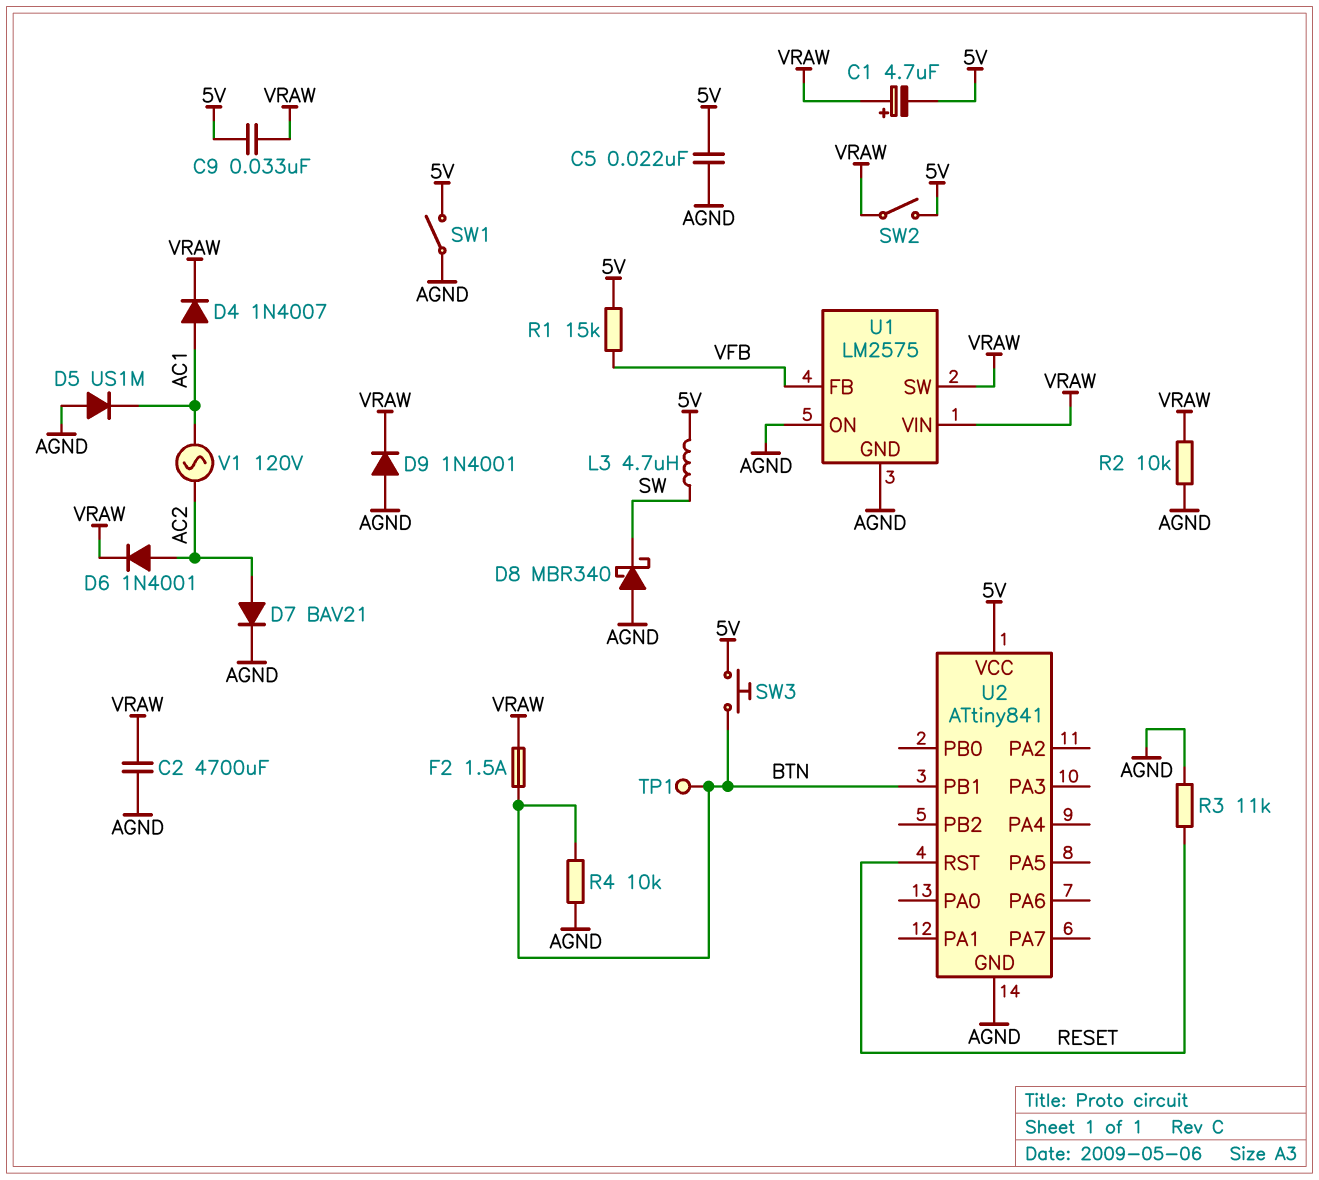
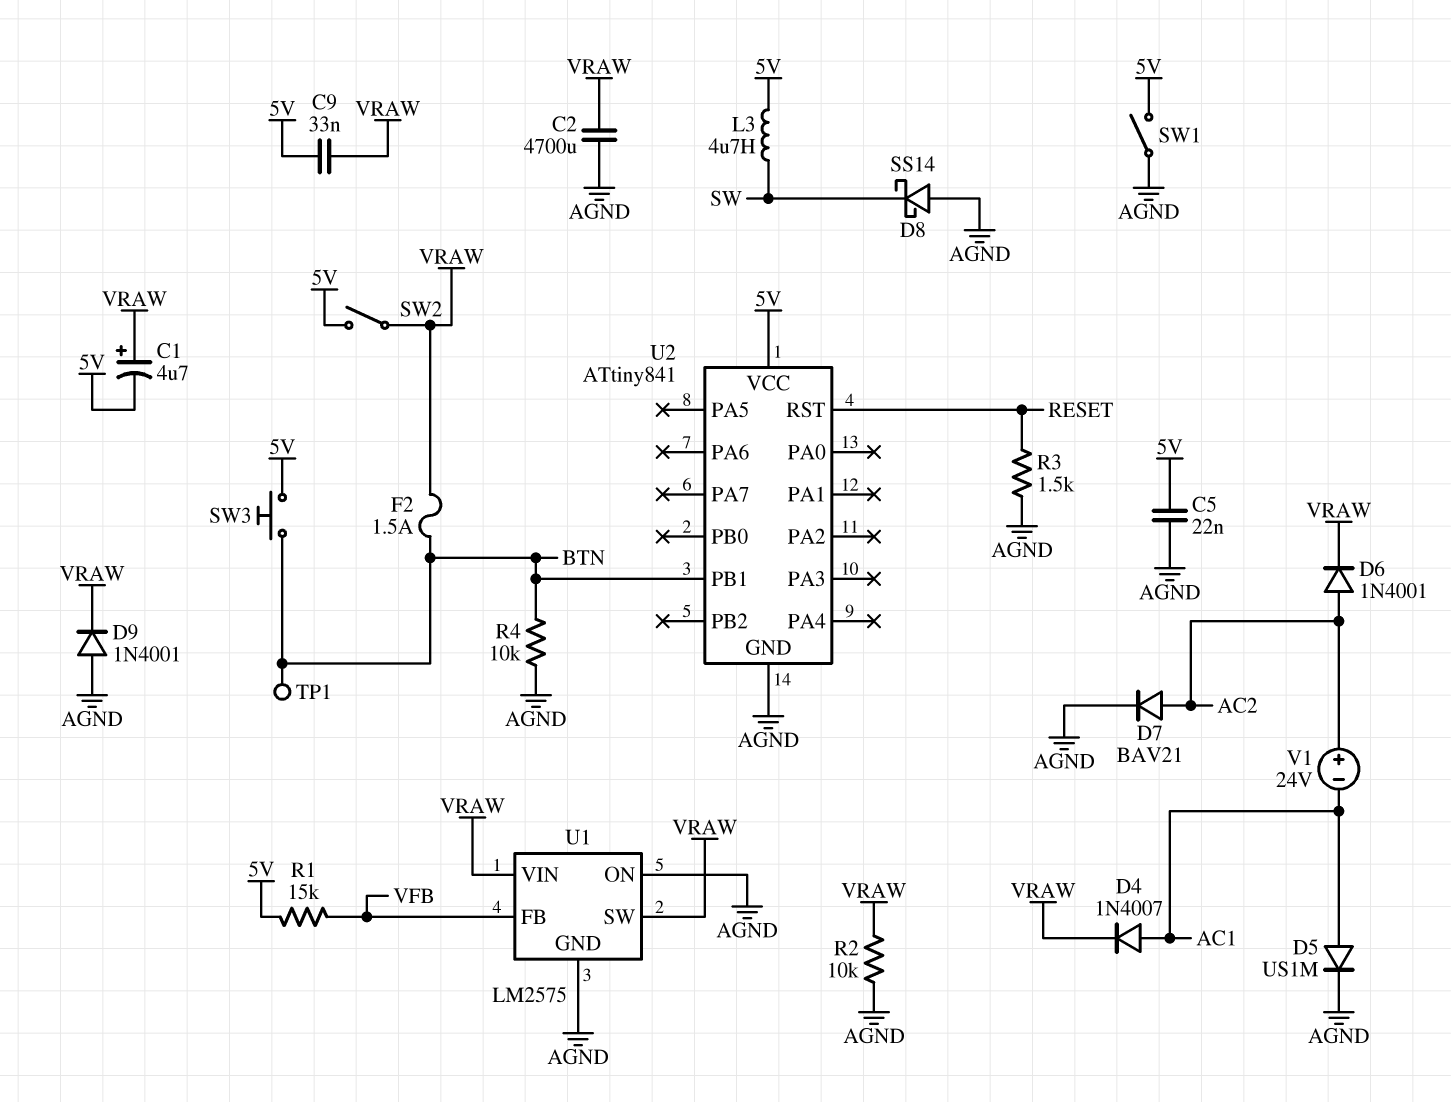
D5: diode US1M (A AGND, K AC1) -> diode US1M (A AC1, K AGND)
D8: schottky MBR340 (A AGND, K SW) -> schottky SS14 (A AGND, K SW)
R3: 11k (AGND, RESET) -> 1.5k (AGND, RESET)
V1: AC 120V (AC1, AC2) -> 24V (plus AC2, minus AC1)

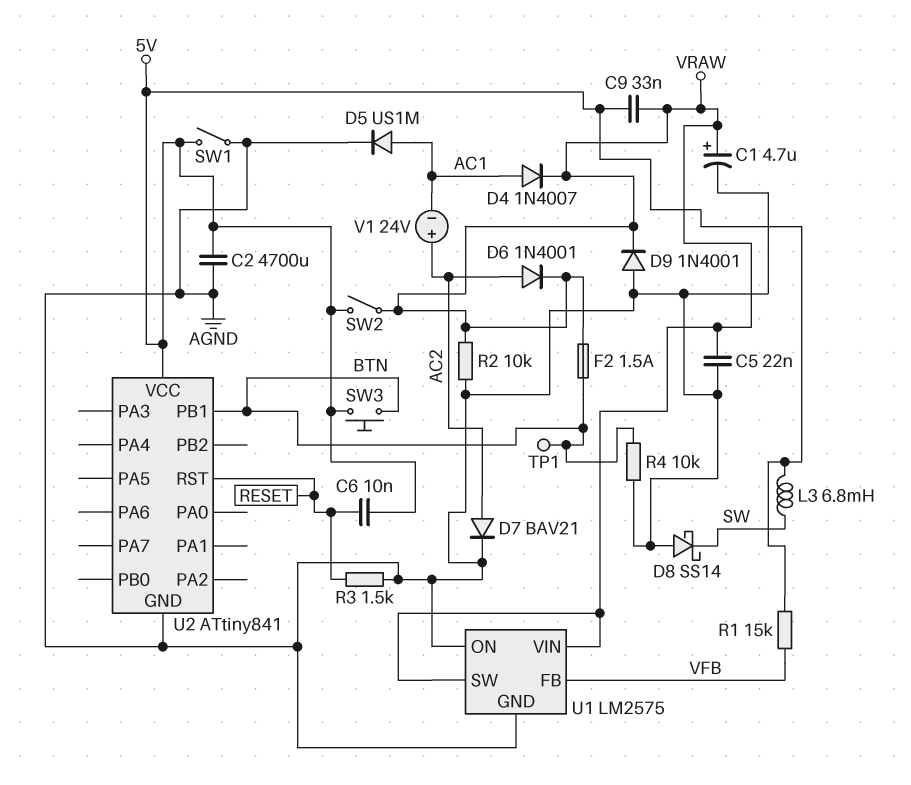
C1: 4.7uF (plus VRAW, minus 5V) -> 4.7uF (plus VRAW, minus AGND)
C2: 4700uF (AGND, VRAW) -> 4700uF (5V, AGND)
C5: 22nF (5V, AGND) -> 22nF (AGND, VRAW)
C6: none -> 10nF (5V, RESET)
L3: 4.7uH (5V, SW) -> 6.8mH (5V, SW)

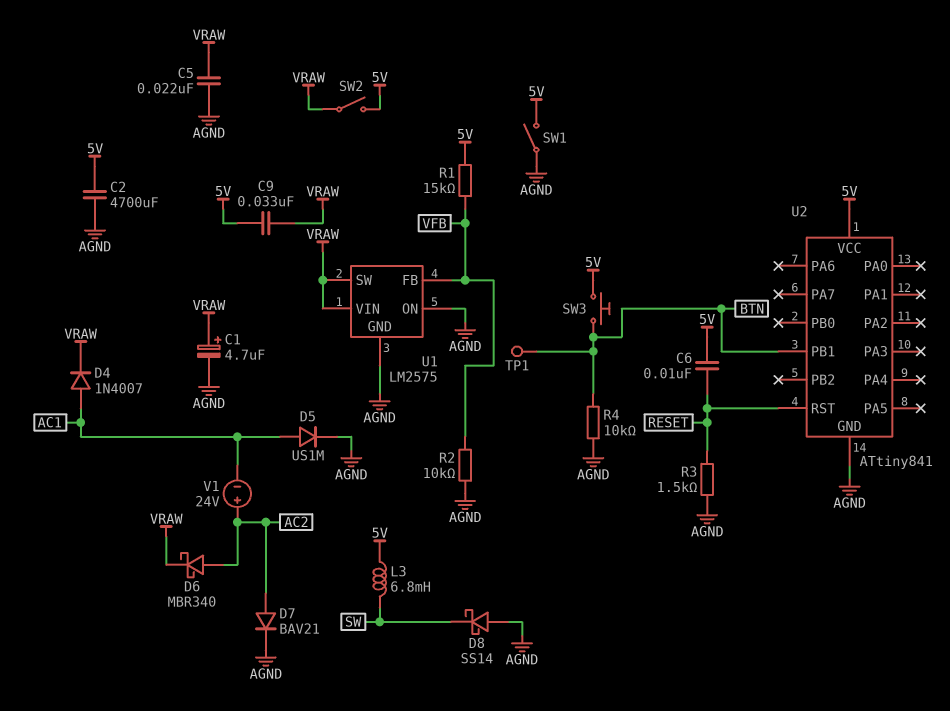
D6: diode 1N4001 (A AC2, K VRAW) -> schottky MBR340 (A AC2, K VRAW)
D9: diode 1N4001 (A AGND, K VRAW) -> none
F2: 1.5A (BTN, VRAW) -> none
R2: 10k (AGND, VRAW) -> 10k (AGND, VFB)

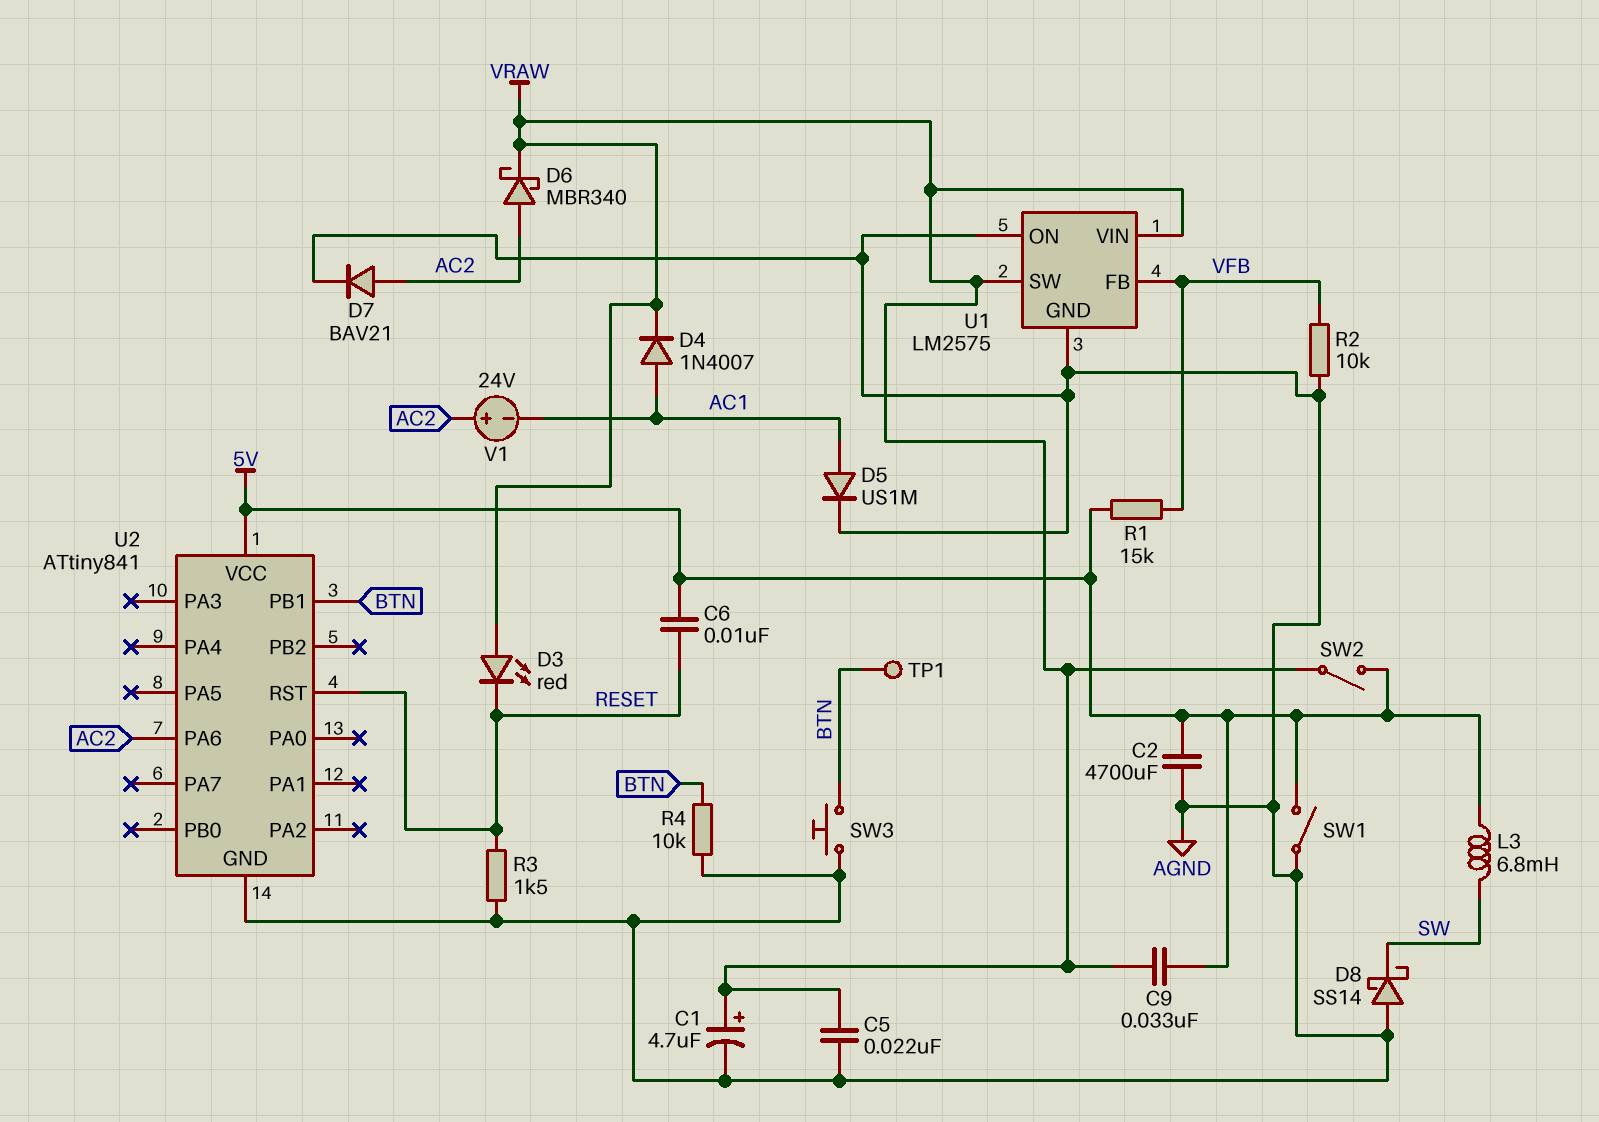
D3: none -> LED red (A VRAW, K RESET)
SW3: button (5V, BTN) -> button (AGND, BTN)
U2 pin PA6: none -> AC2

